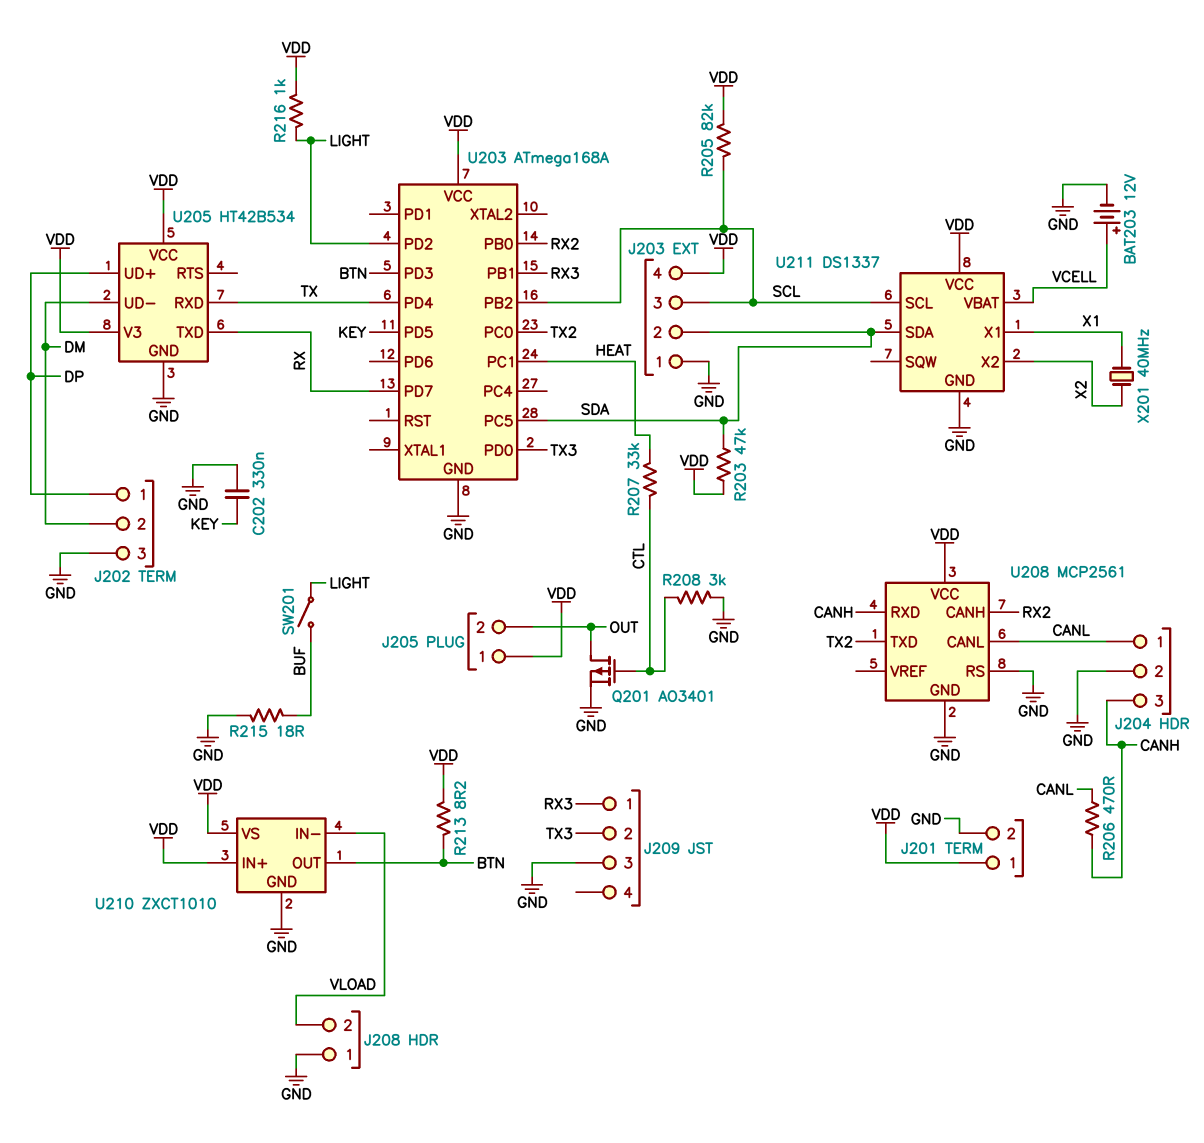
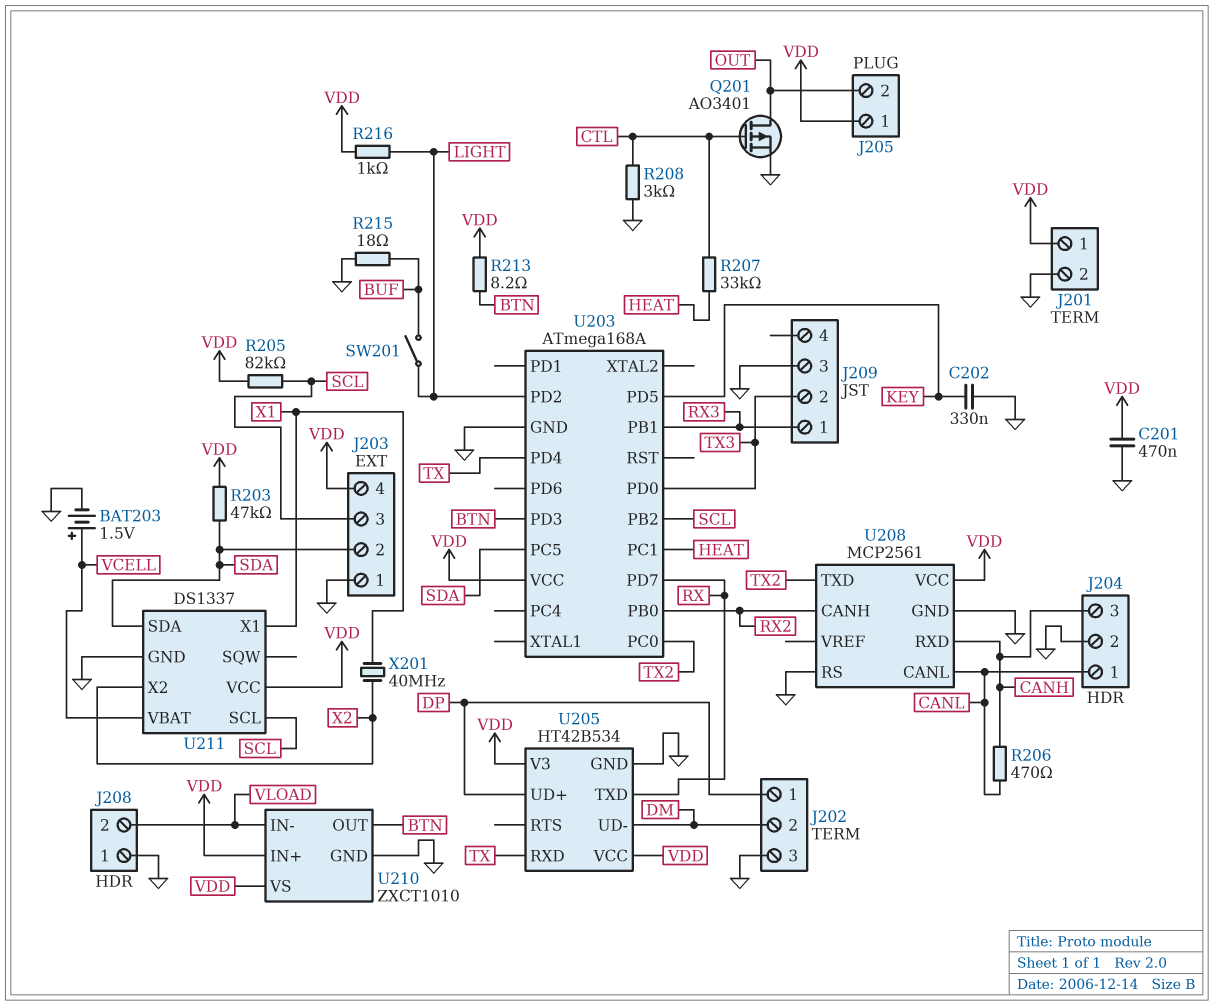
BAT203: 12V (plus VCELL, minus GND) -> 1.5V (plus VCELL, minus GND)
C201: none -> 470nF (GND, VDD)

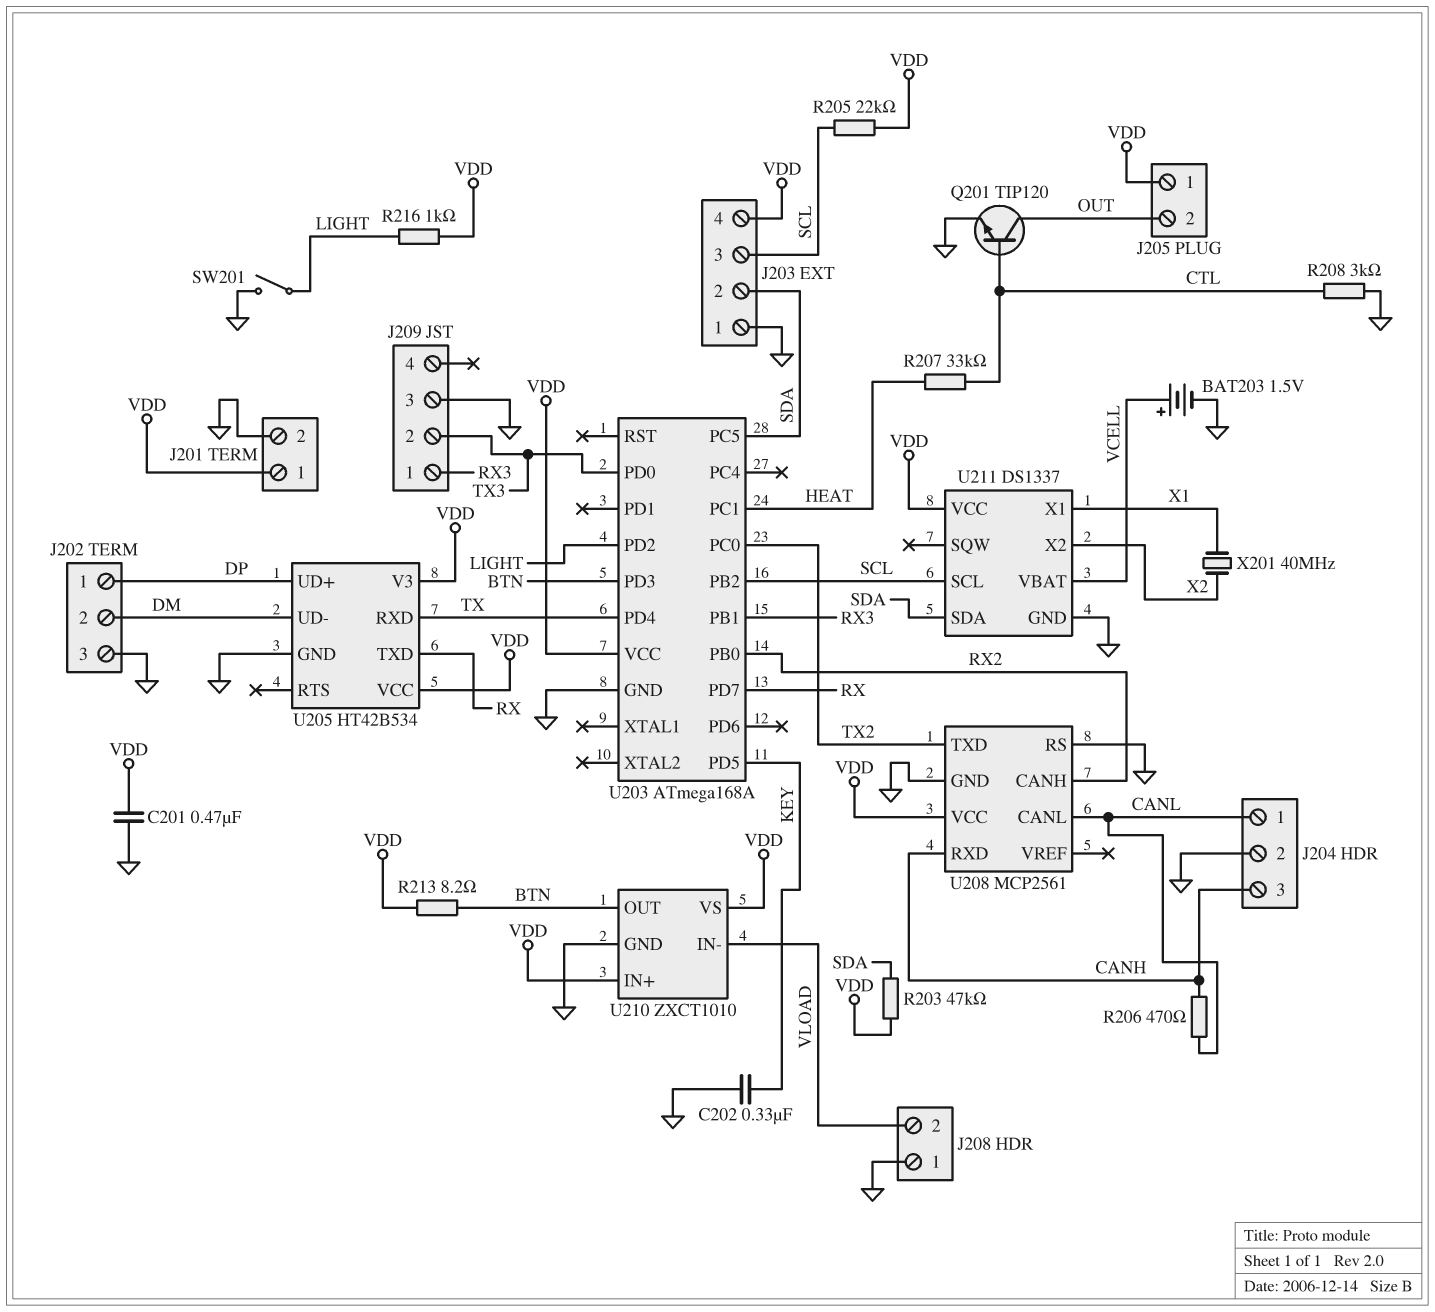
Q201: PMOS AO3401 (G CTL, D OUT, S GND) -> NPN TIP120 (B CTL, C OUT, E GND)
R205: 82k (SCL, VDD) -> 22k (SCL, VDD)
R215: 18 (BUF, GND) -> none
SW201: switch (BUF, LIGHT) -> switch (GND, LIGHT)

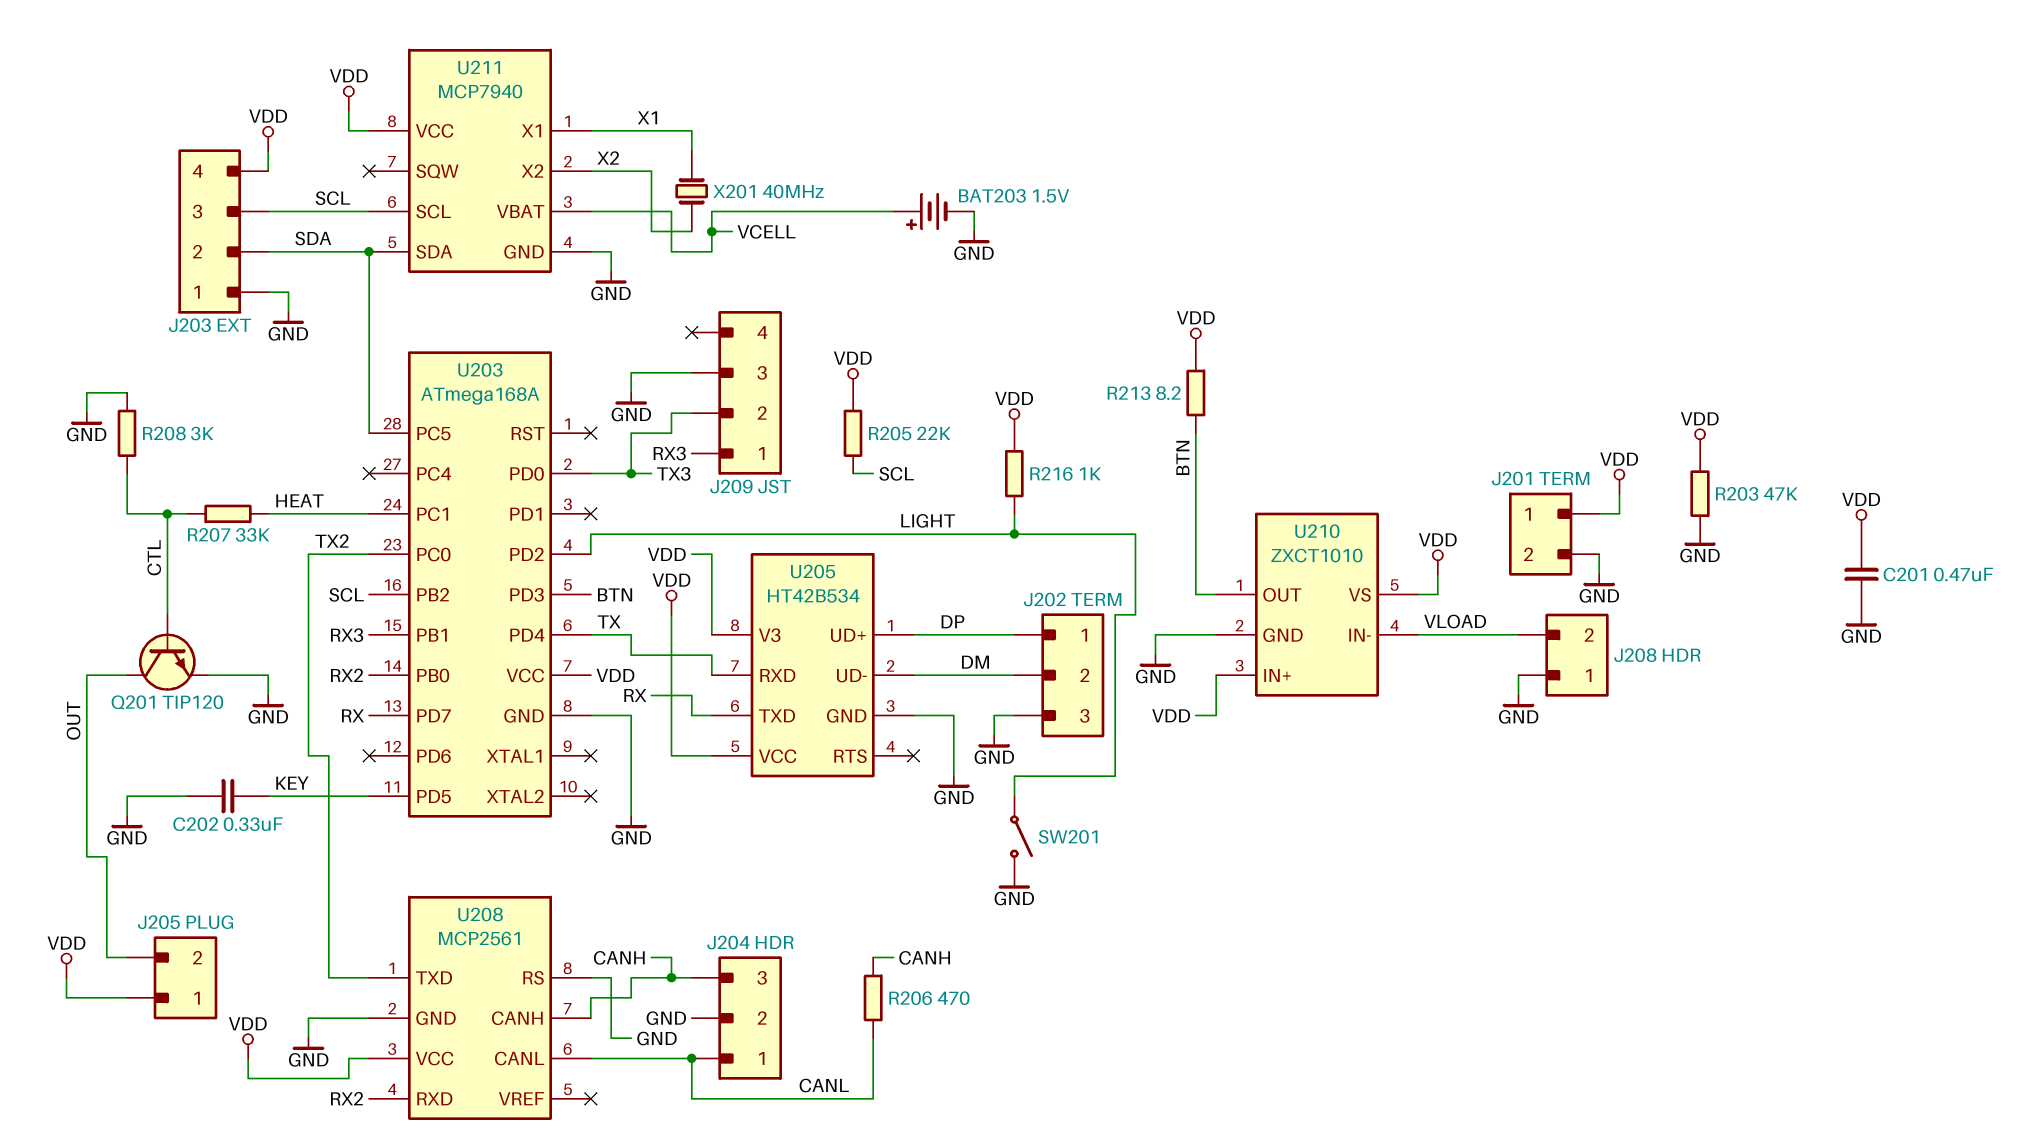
R203: 47k (SDA, VDD) -> 47k (GND, VDD)
U208 pin CANH: RX2 -> CANH
U208 pin RXD: CANH -> RX2
U211: DS1337 -> MCP7940

